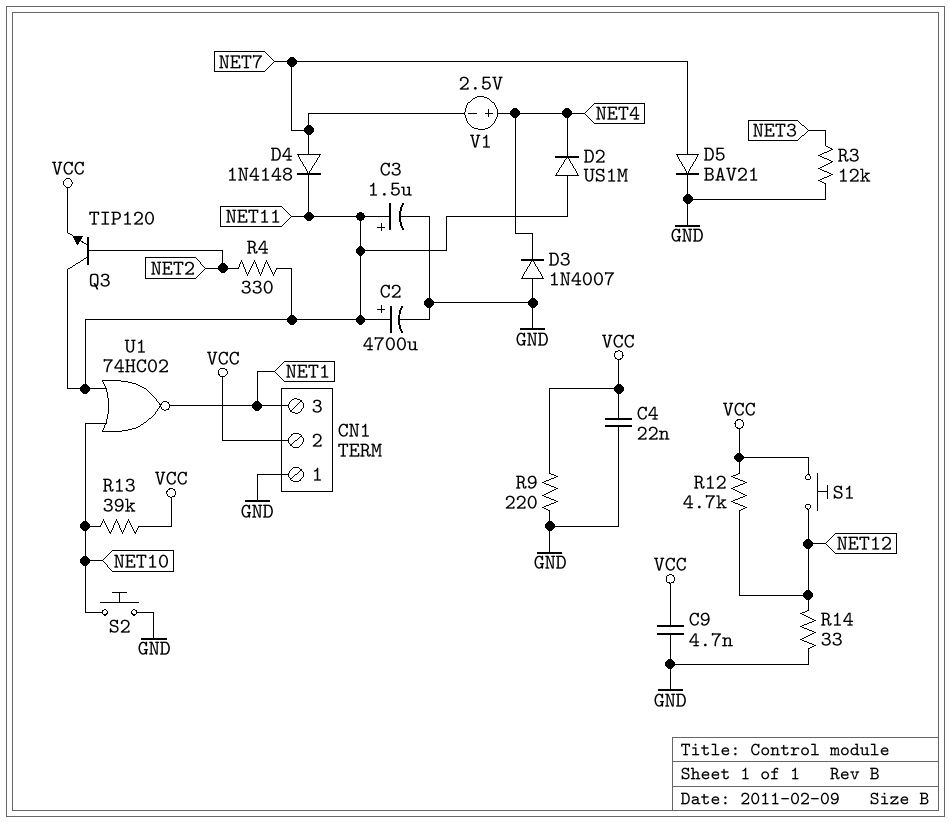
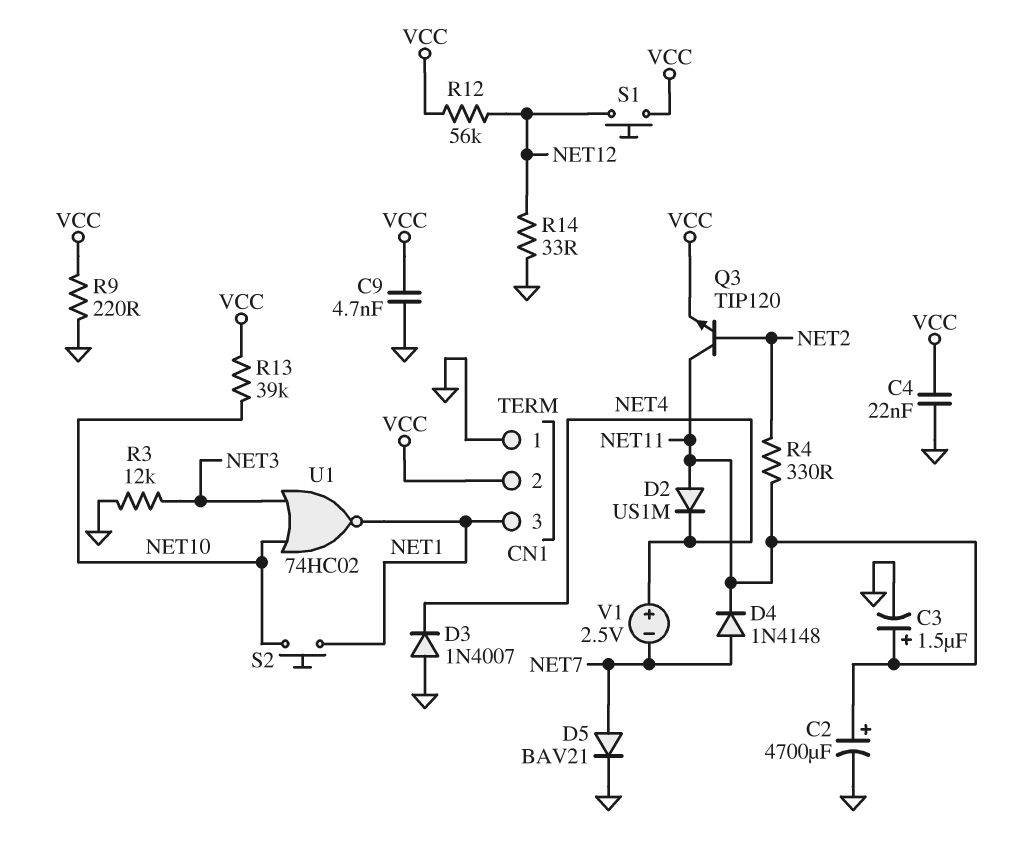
R12: 4.7k (NET12, VCC) -> 56k (NET12, VCC)
S2: button (GND, NET10) -> button (NET1, NET10)
U1: NOR 74HC02 (in NET10, in NET11, out NET1) -> NOR 74HC02 (in NET3, in NET10, out NET1)

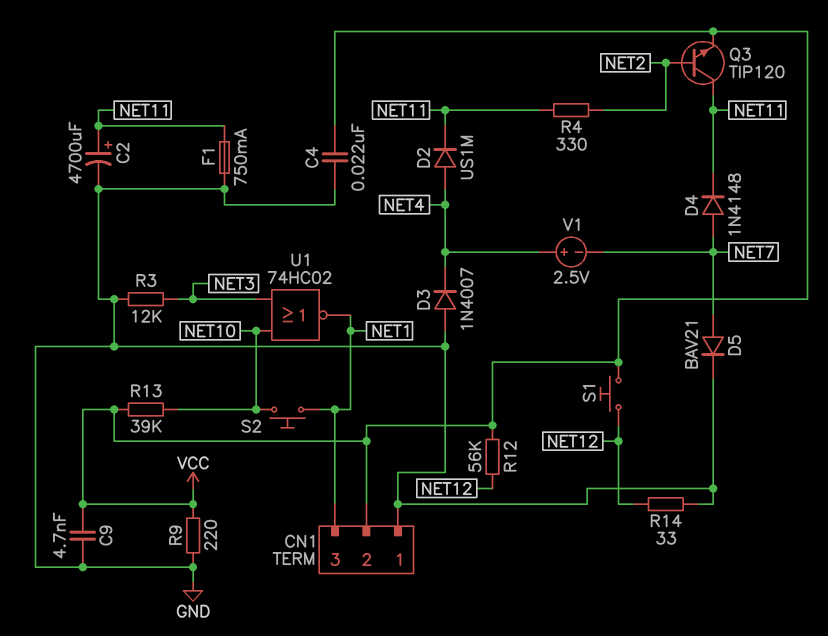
C3: 1.5uF (plus NET11, minus GND) -> none
D2: diode US1M (A NET11, K NET4) -> diode US1M (A NET4, K NET11)
F1: none -> 750mA (GND, NET11)

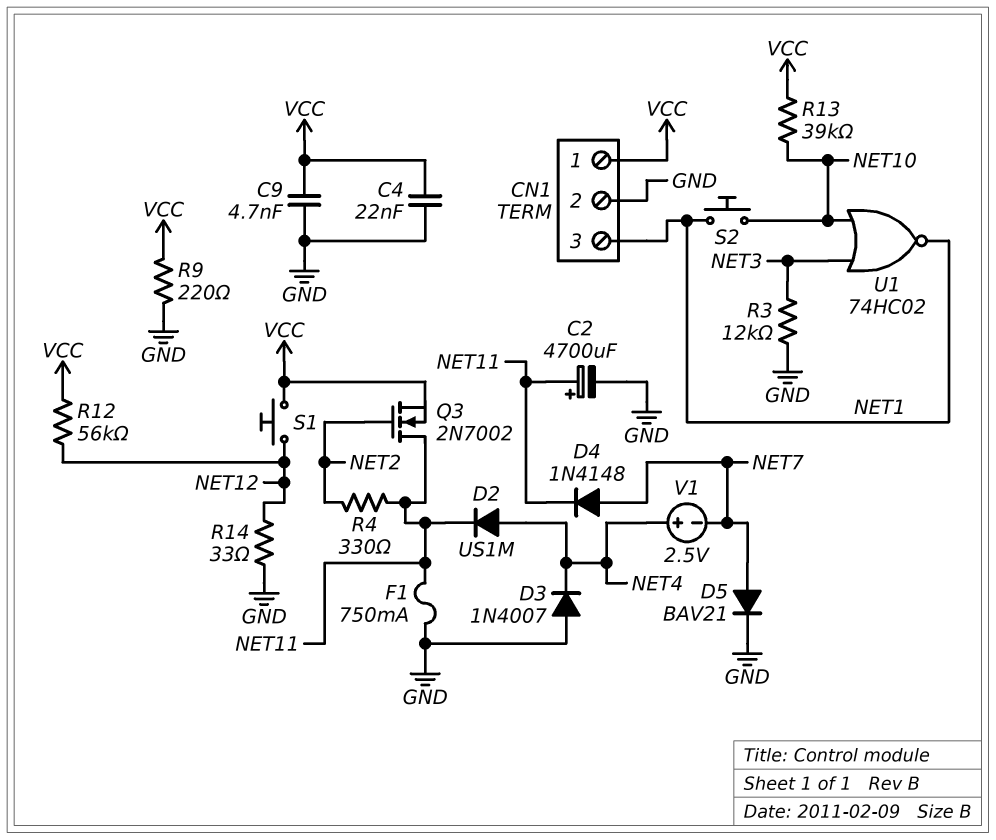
CN1 pin 1: GND -> VCC
CN1 pin 2: VCC -> GND
Q3: NPN TIP120 (B NET2, C NET11, E VCC) -> NMOS 2N7002 (G NET2, D NET11, S VCC)

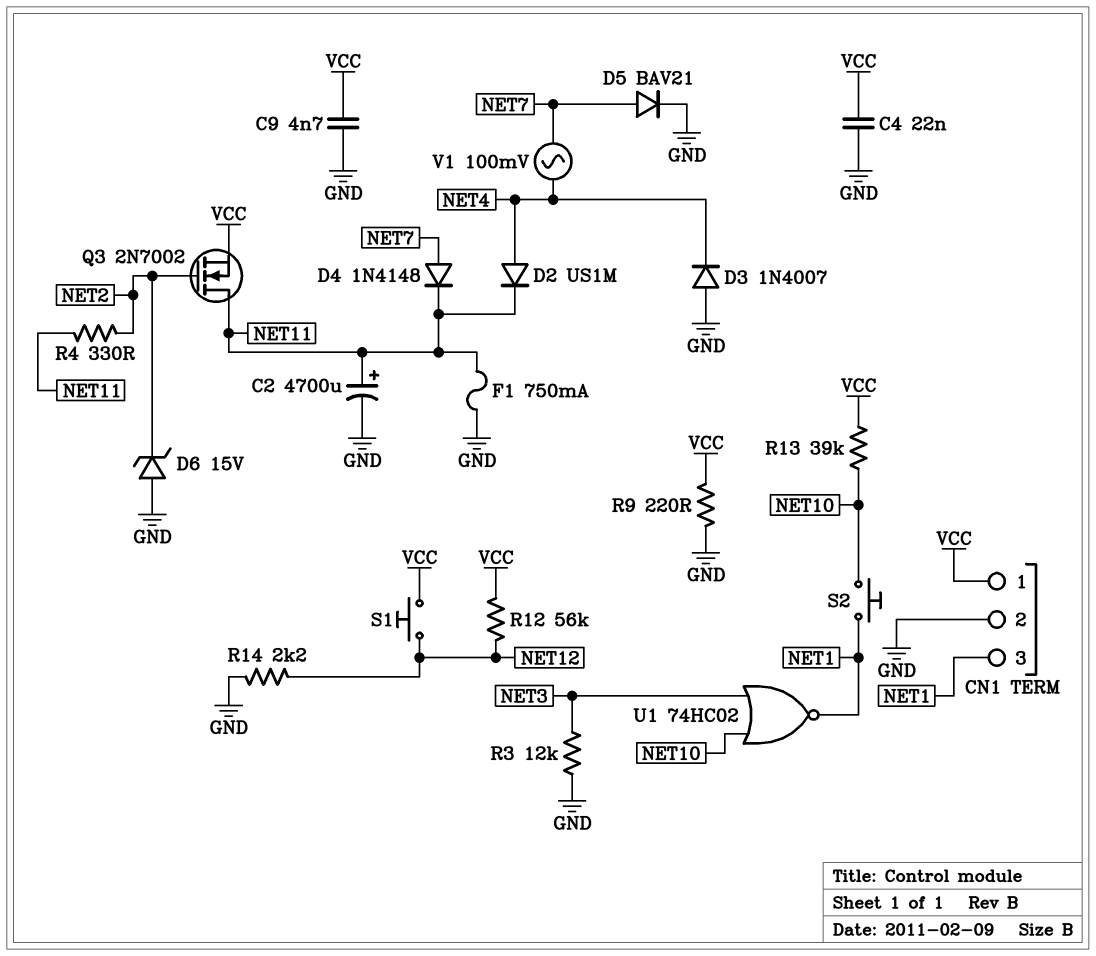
D6: none -> zener 15V (A GND, K NET2)
R14: 33 (GND, NET12) -> 2.2k (GND, NET12)
V1: 2.5V (plus NET4, minus NET7) -> AC 100mV (NET4, NET7)

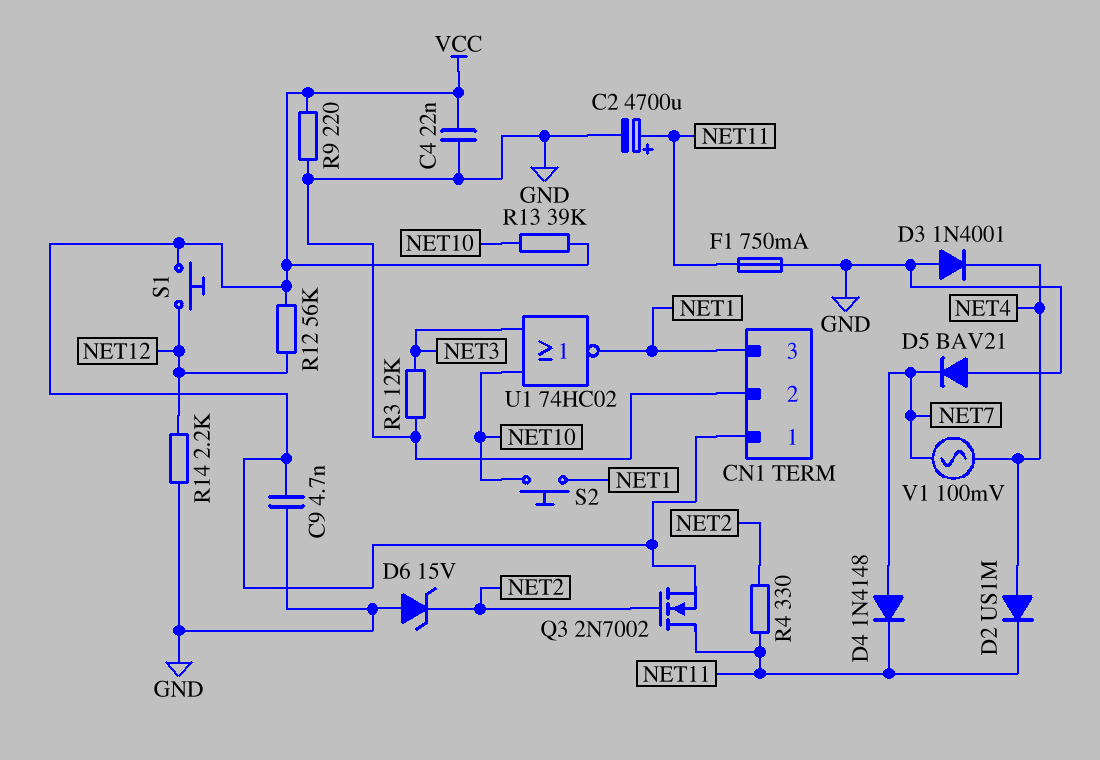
D3: diode 1N4007 (A GND, K NET4) -> diode 1N4001 (A GND, K NET4)
D5: diode BAV21 (A NET7, K GND) -> diode BAV21 (A GND, K NET7)

